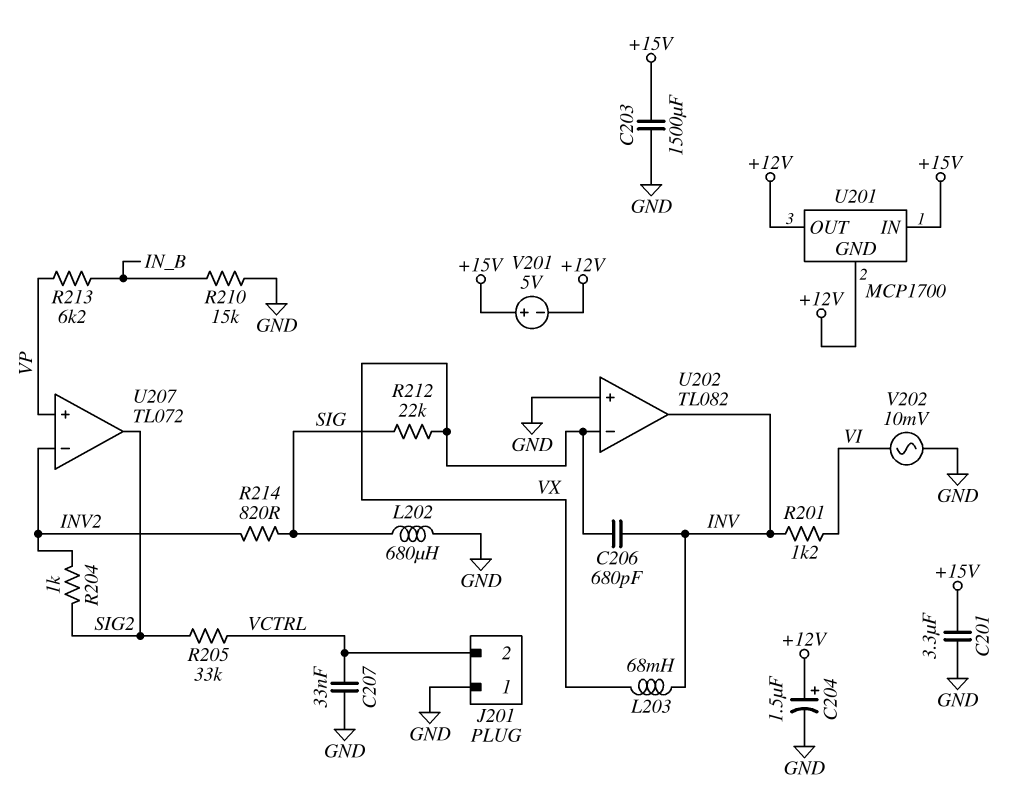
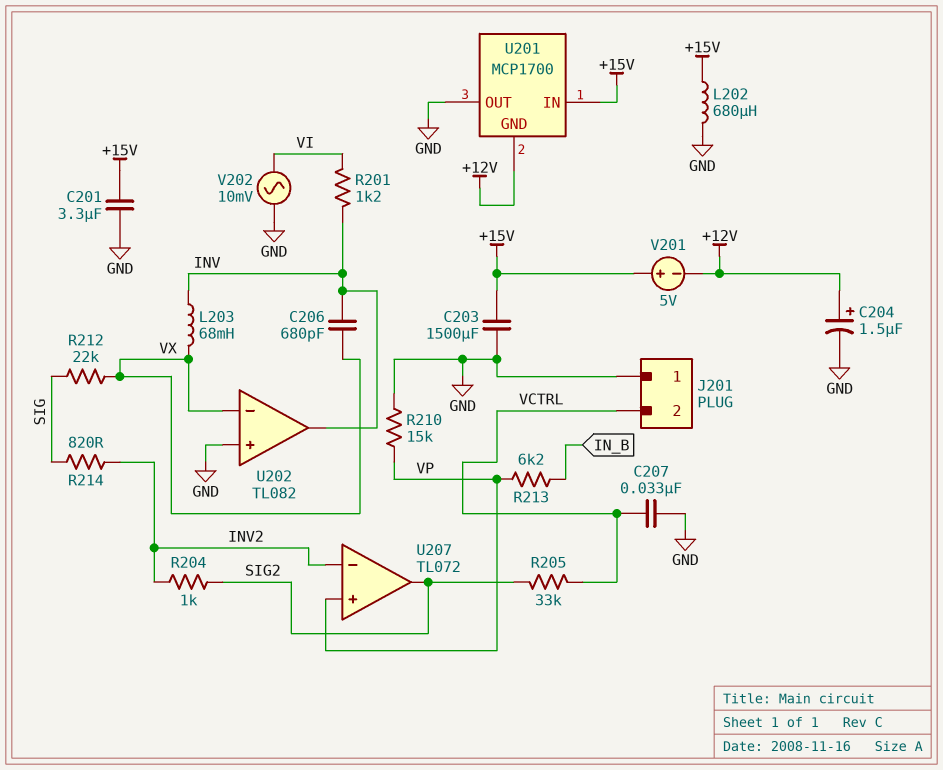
L202: 680uH (GND, SIG) -> 680uH (+15V, GND)
R210: 15k (GND, IN_B) -> 15k (GND, VP)
U201 pin OUT: +12V -> GND

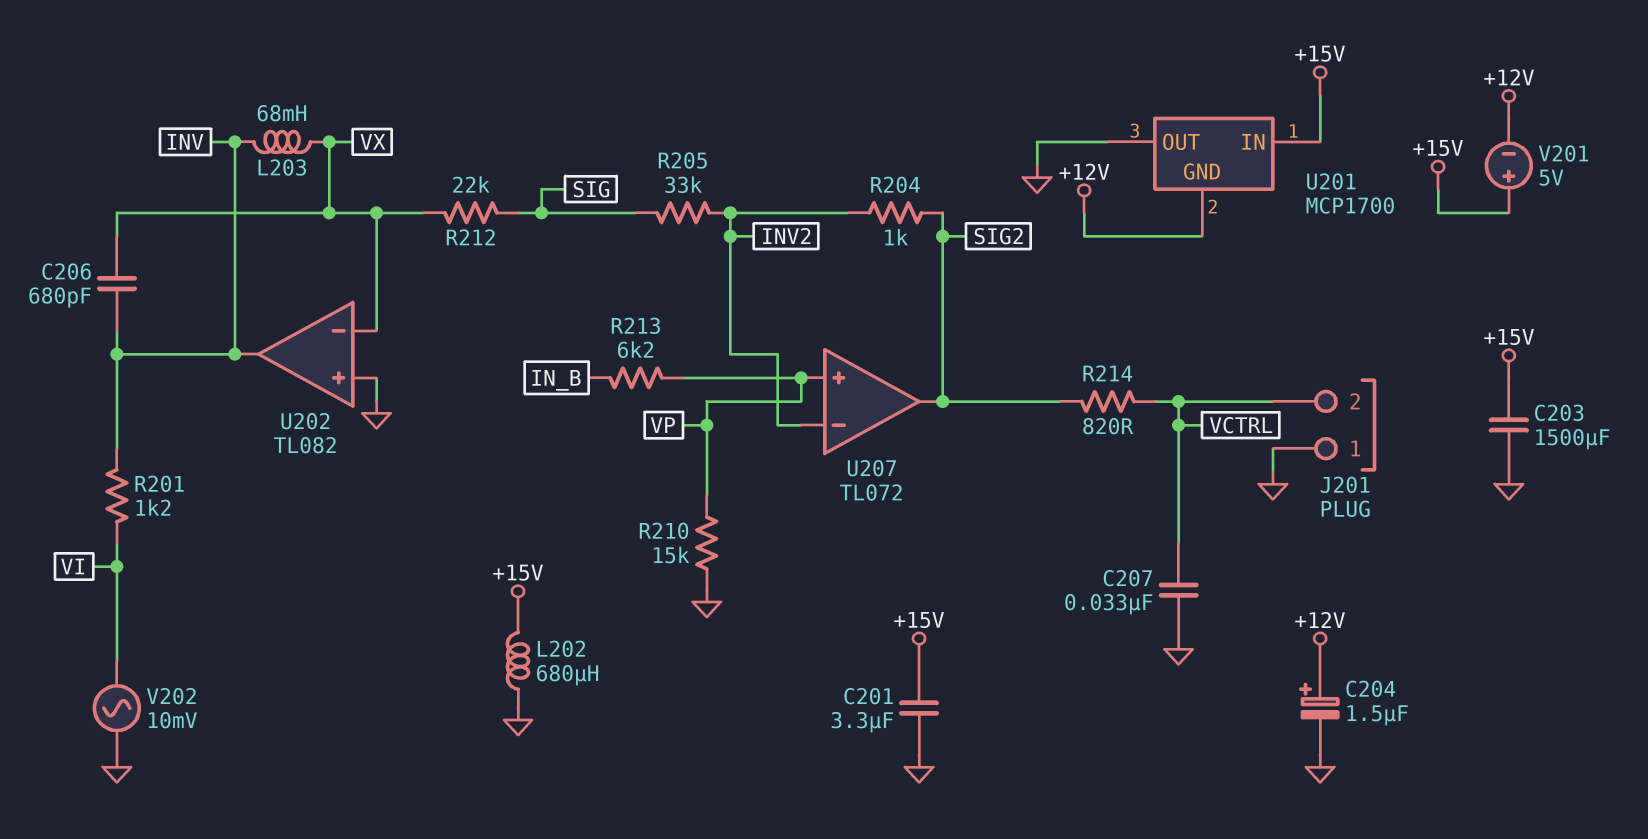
R205: 33k (SIG2, VCTRL) -> 33k (INV2, SIG)
R214: 820 (INV2, SIG) -> 820 (SIG2, VCTRL)

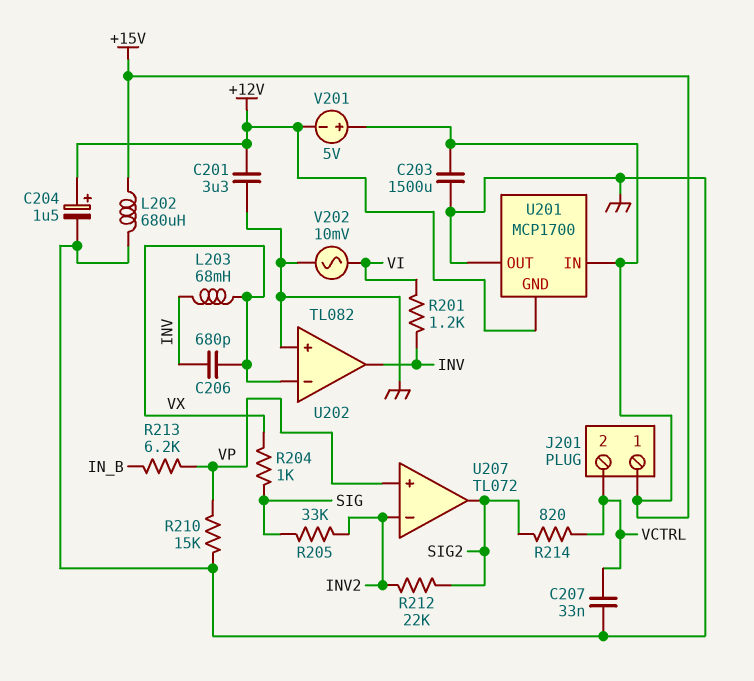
C201: 3.3uF (+15V, GND) -> 3.3uF (+12V, GND)
J201 pin 1: GND -> +15V
R204: 1k (INV2, SIG2) -> 1k (SIG, VX)
R212: 22k (SIG, VX) -> 22k (INV2, SIG2)

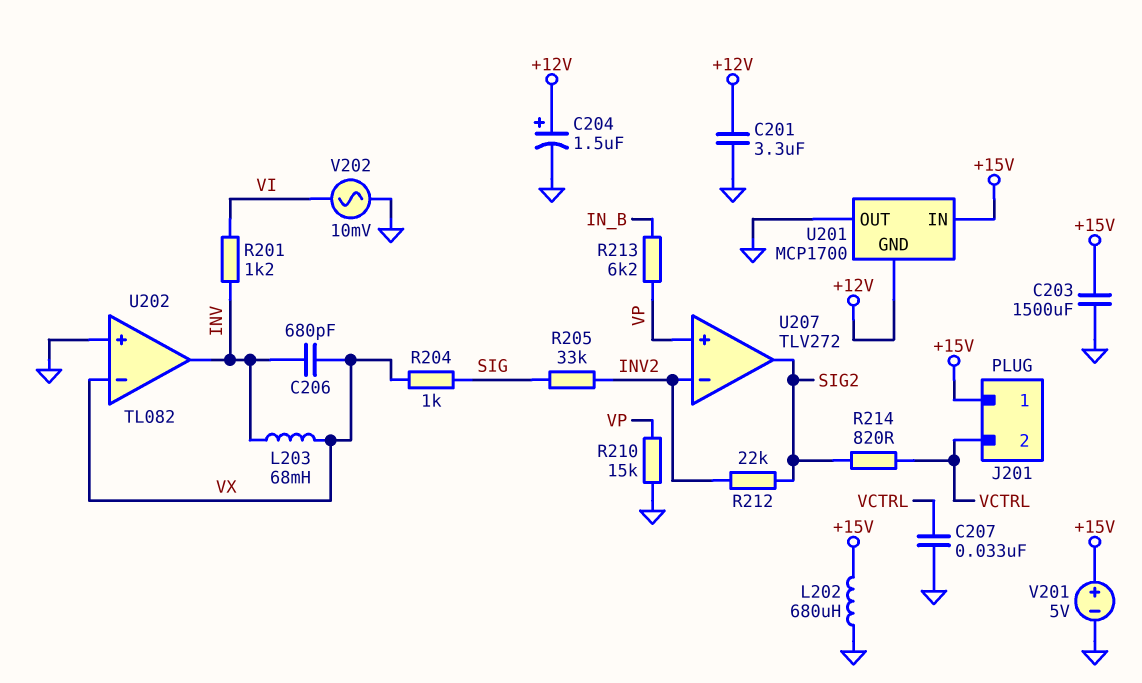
U207: TL072 -> TLV272
V201: 5V (plus +15V, minus +12V) -> 5V (plus +15V, minus GND)

